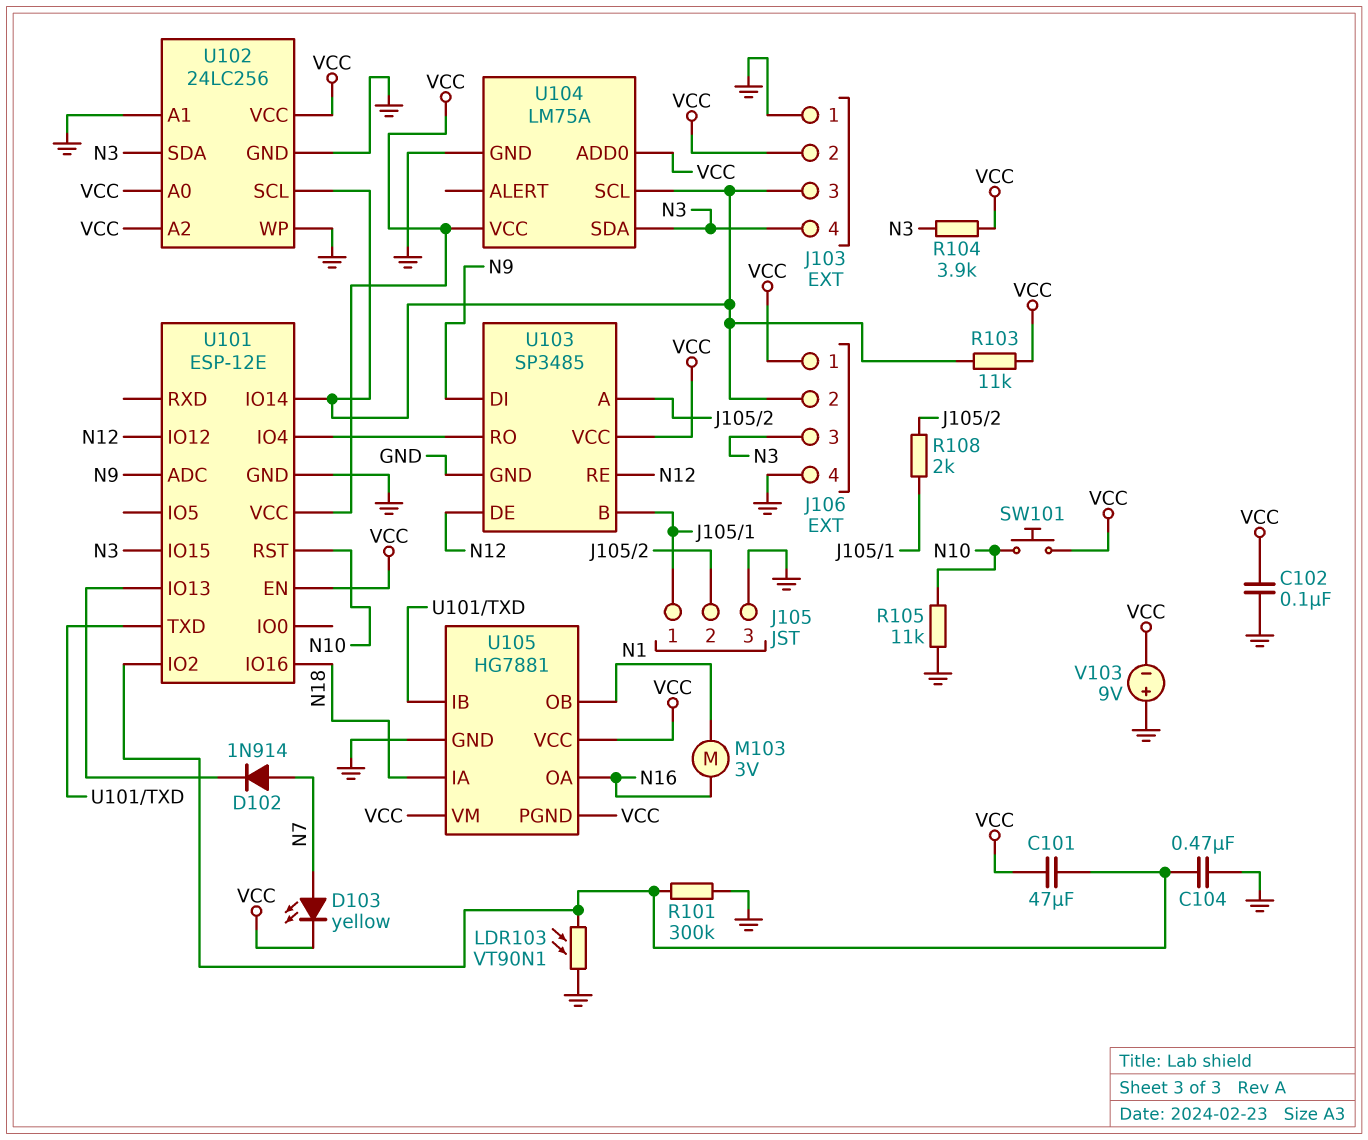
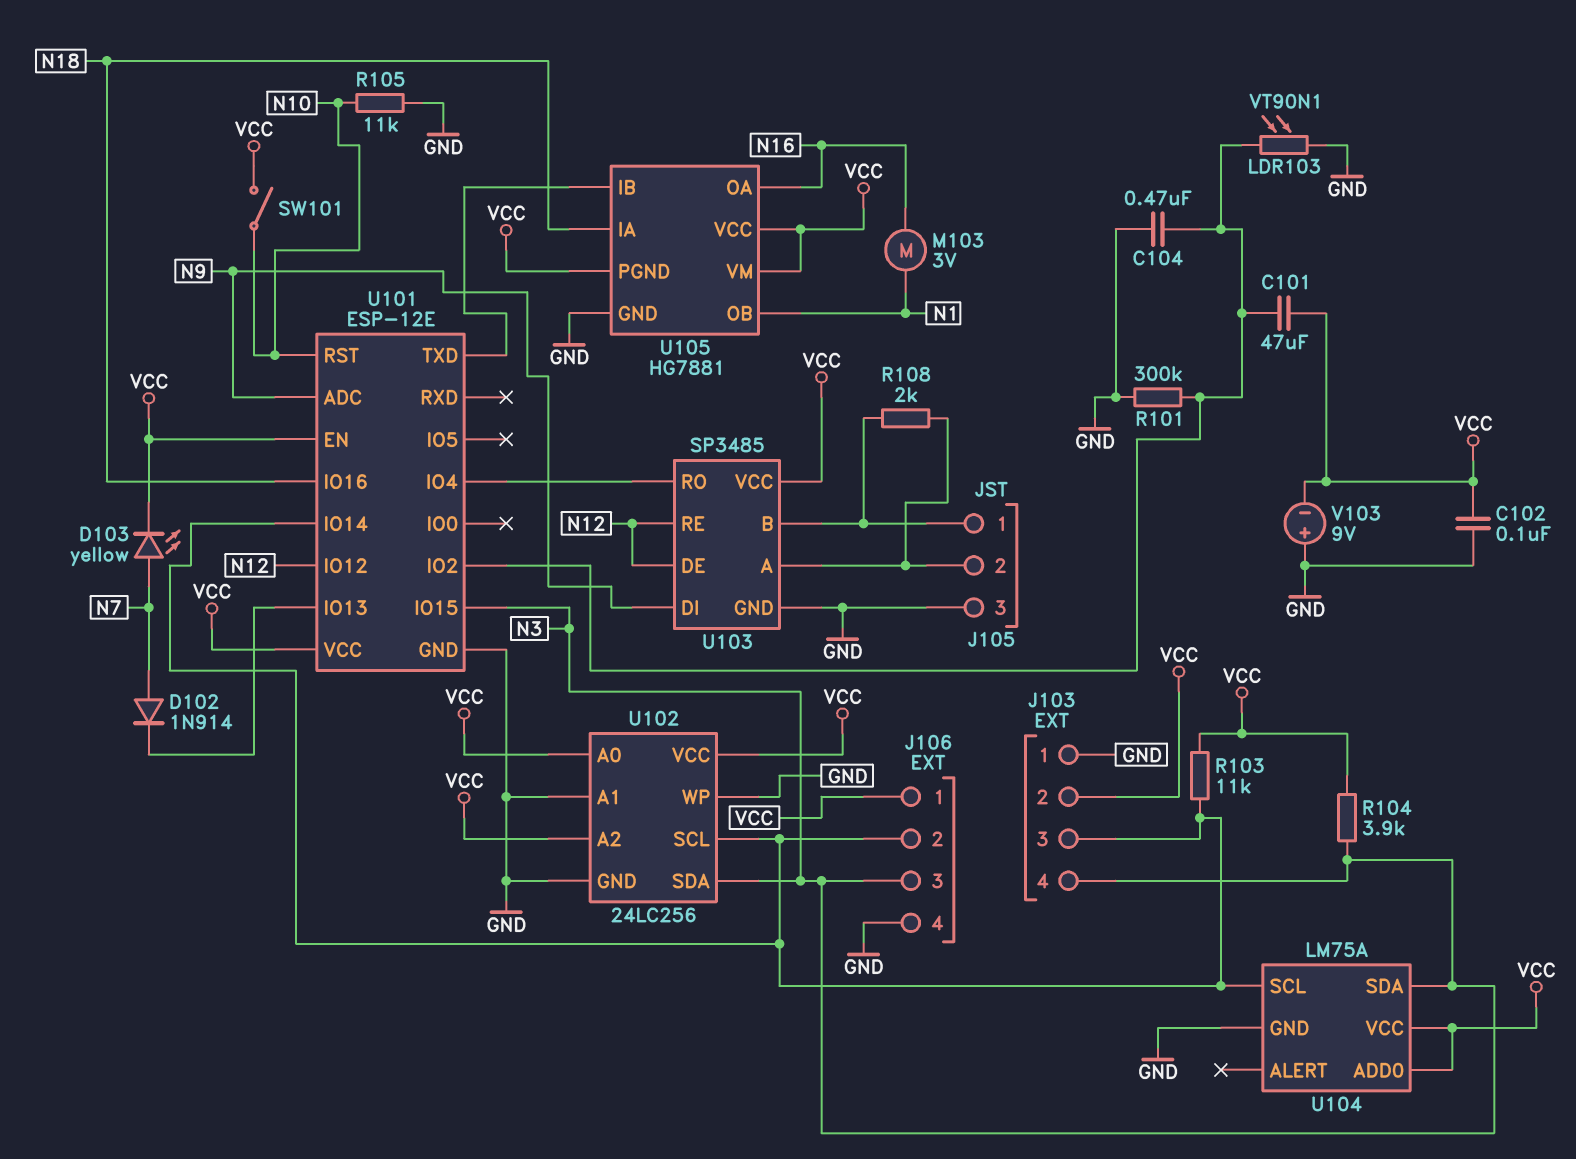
SW101: button (N10, VCC) -> switch (N10, VCC)

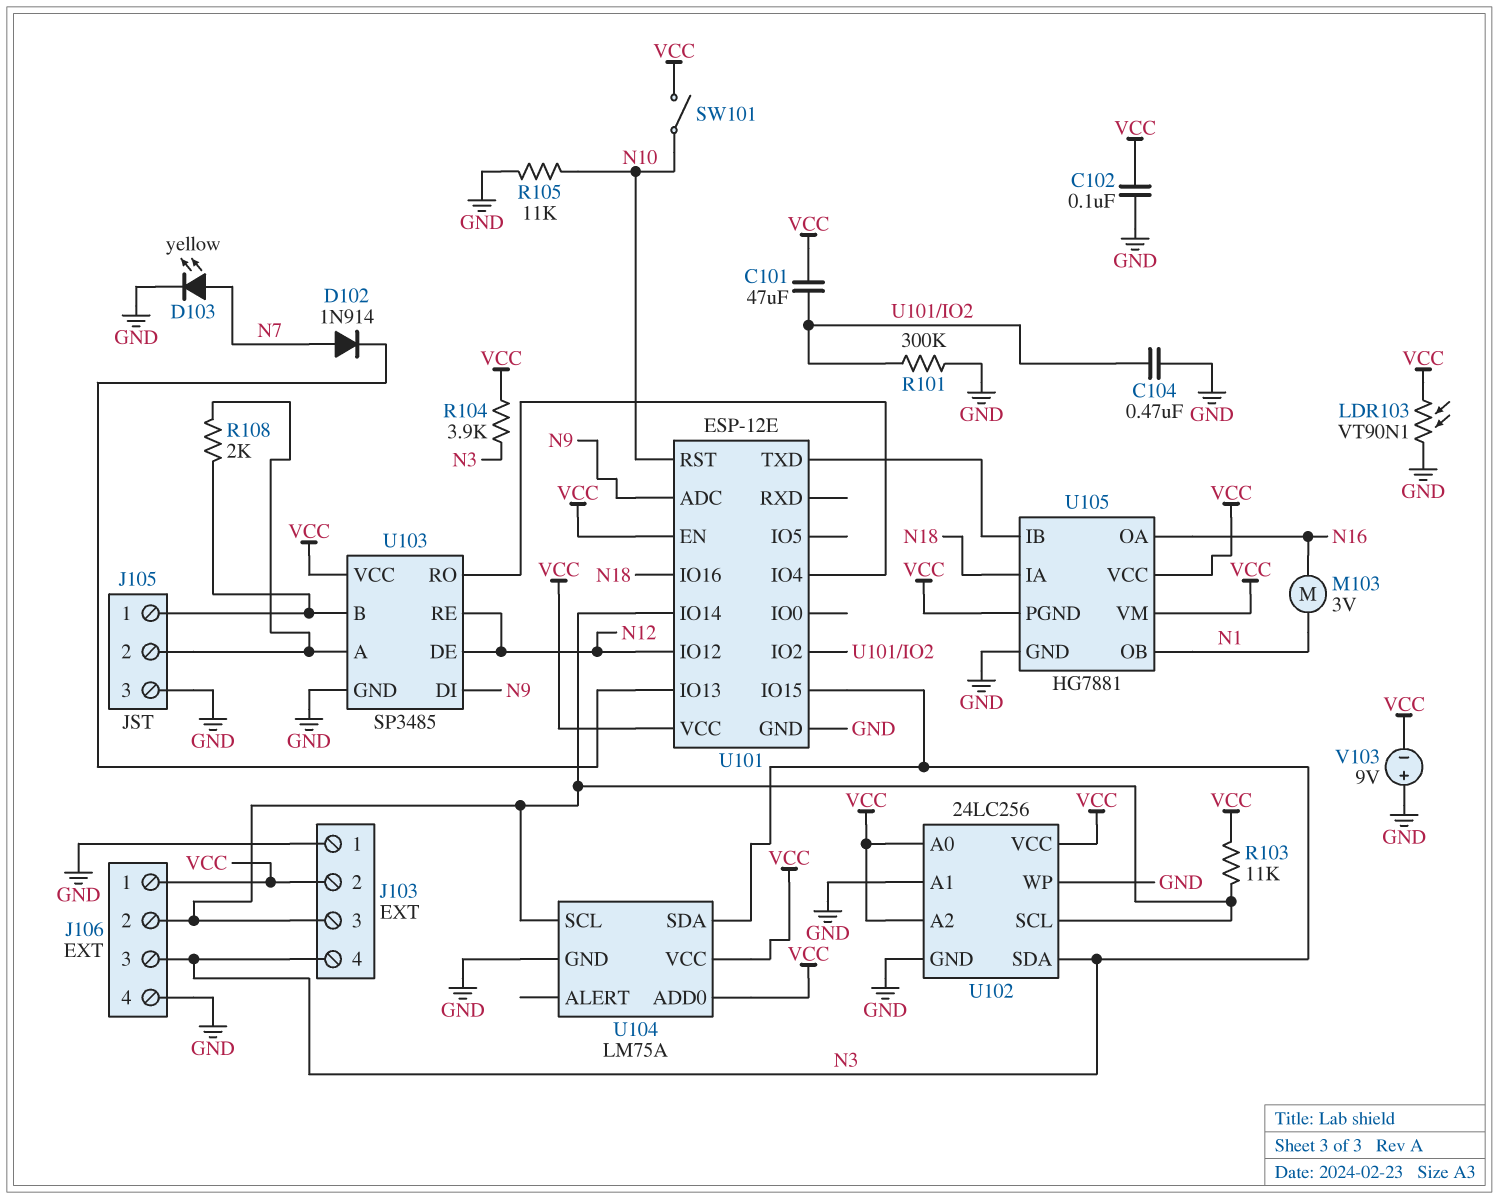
D103: LED yellow (A N7, K VCC) -> LED yellow (A N7, K GND)
LDR103: VT90N1 (GND, U101/IO2) -> VT90N1 (GND, VCC)

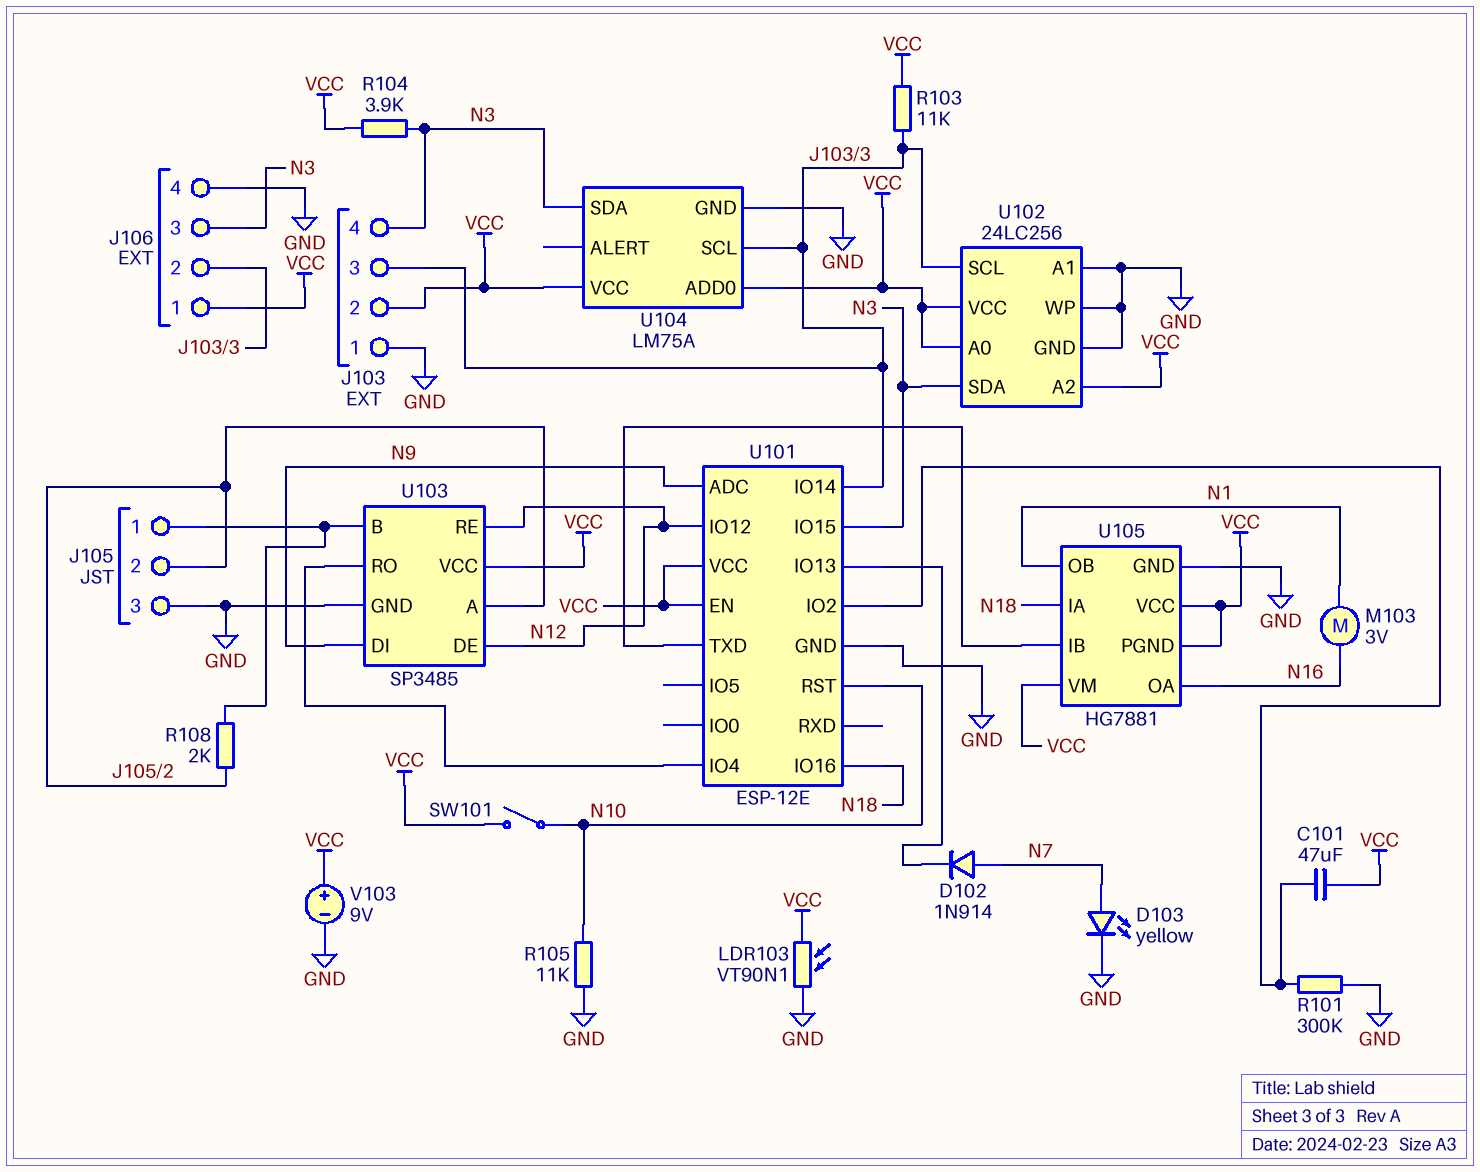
C102: 100nF (GND, VCC) -> none
C104: 470nF (GND, U101/IO2) -> none
V103: 9V (plus GND, minus VCC) -> 9V (plus VCC, minus GND)

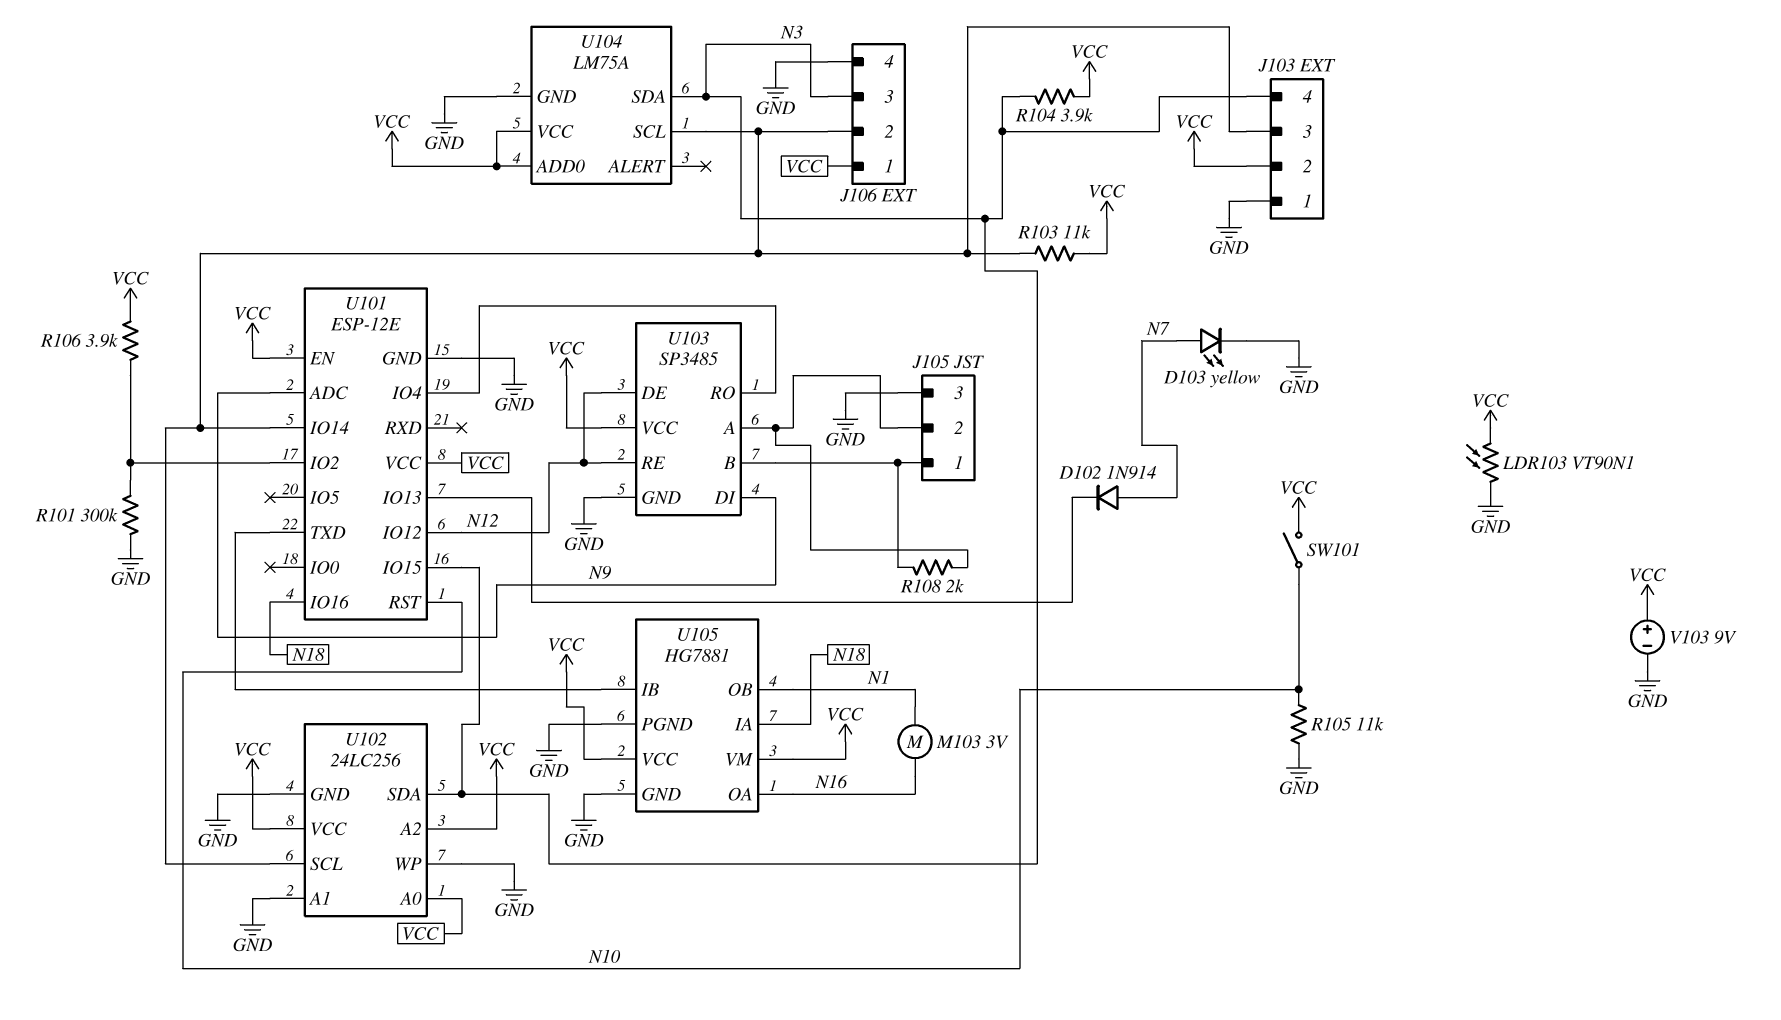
C101: 47uF (U101/IO2, VCC) -> none
R106: none -> 3.9k (U101/IO2, VCC)
U105 pin PGND: VCC -> GND

